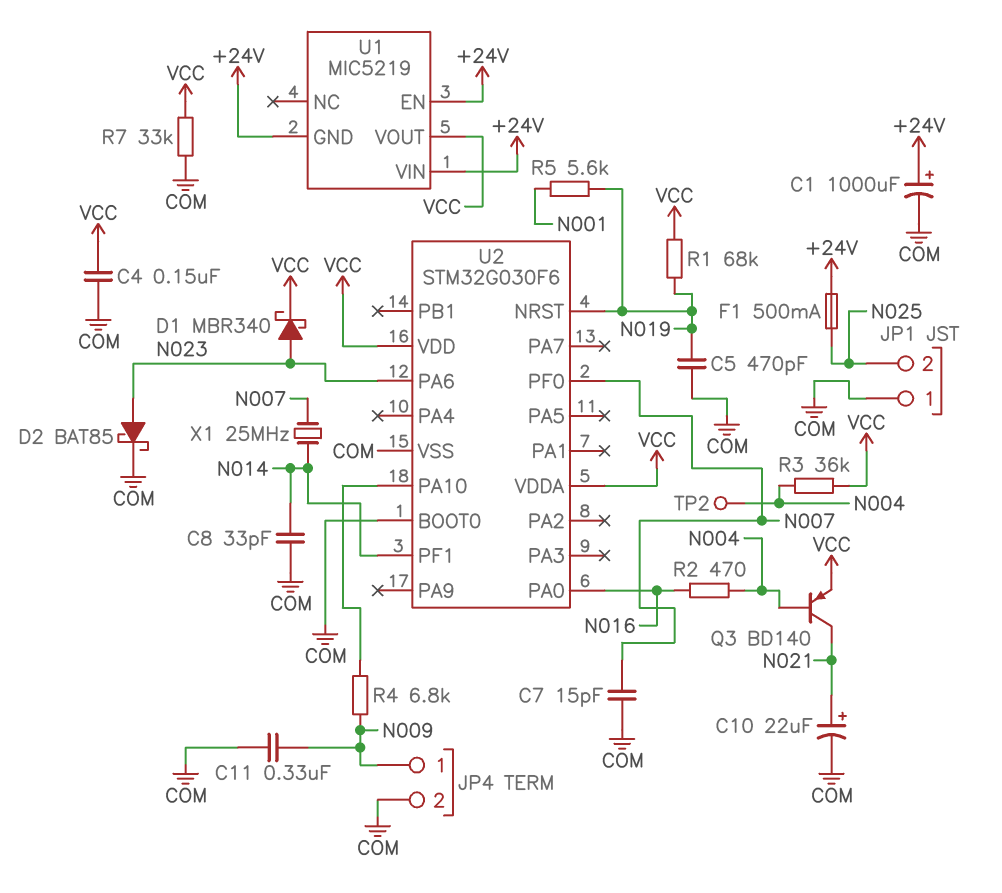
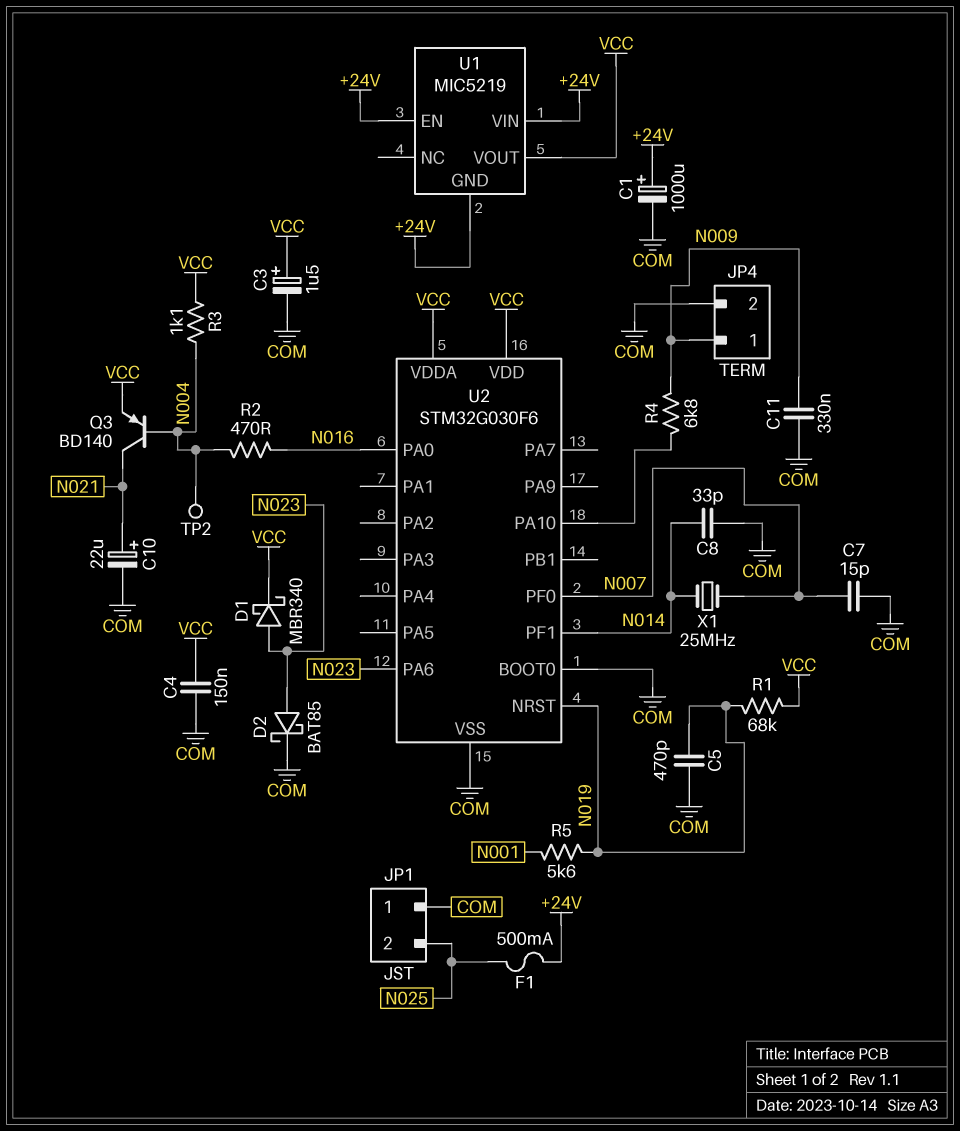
C3: none -> 1.5uF (plus VCC, minus COM)
R3: 36k (N004, VCC) -> 1.1k (N004, VCC)
R7: 33k (COM, VCC) -> none

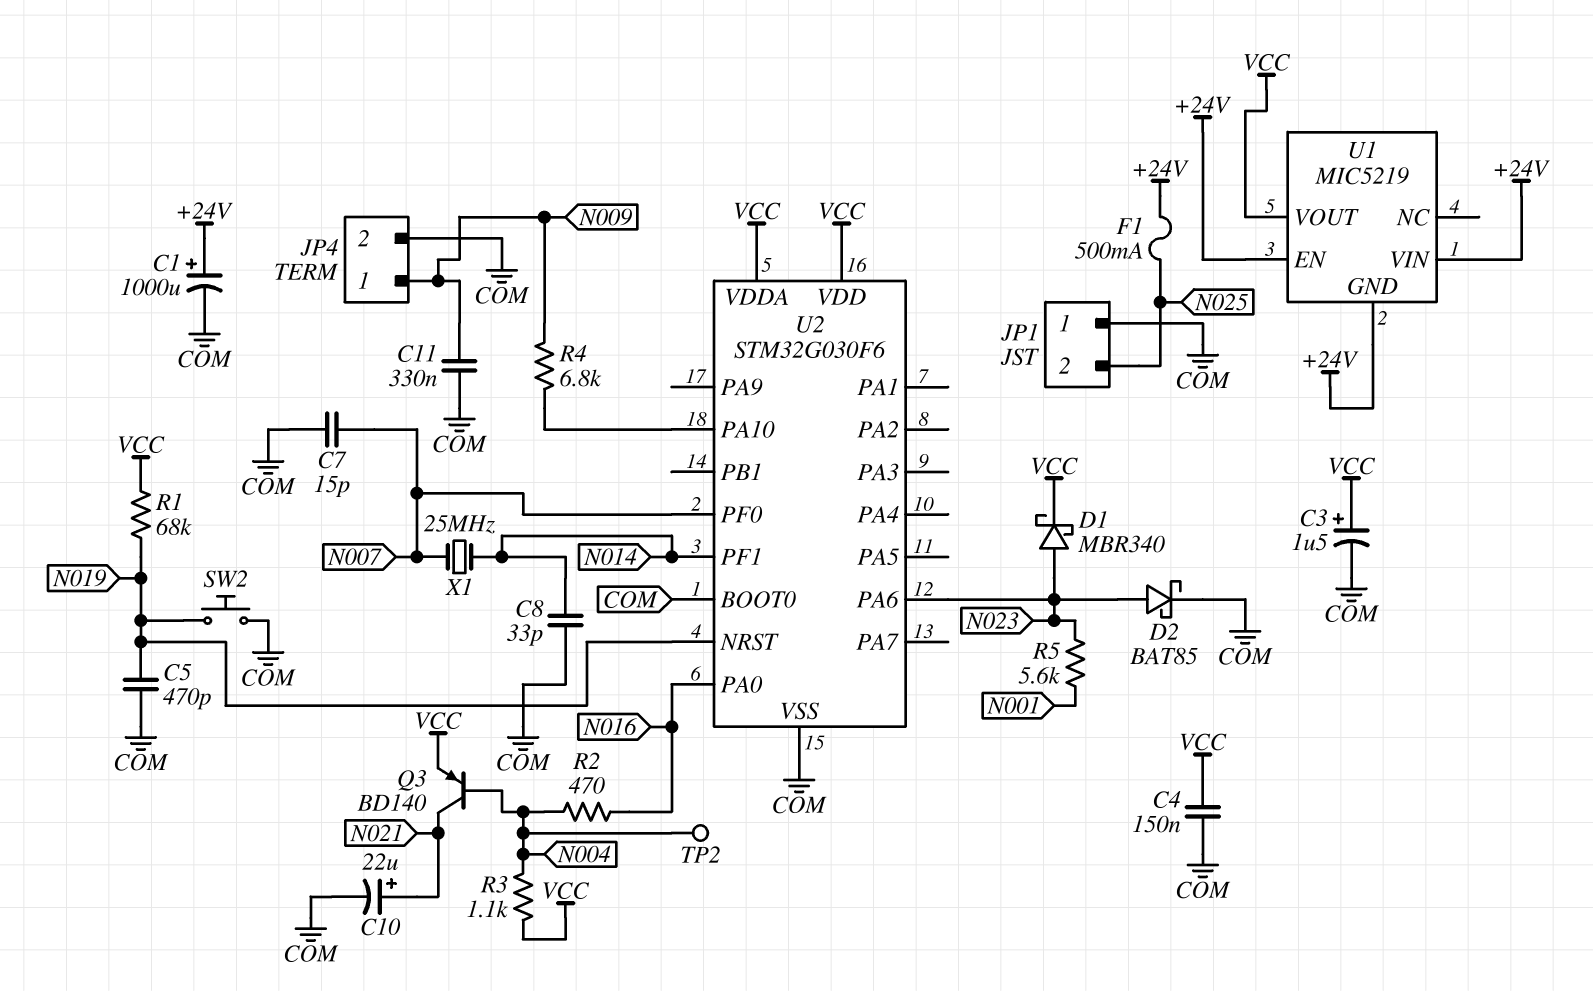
R5: 5.6k (N001, N019) -> 5.6k (N001, N023)
SW2: none -> button (COM, N019)

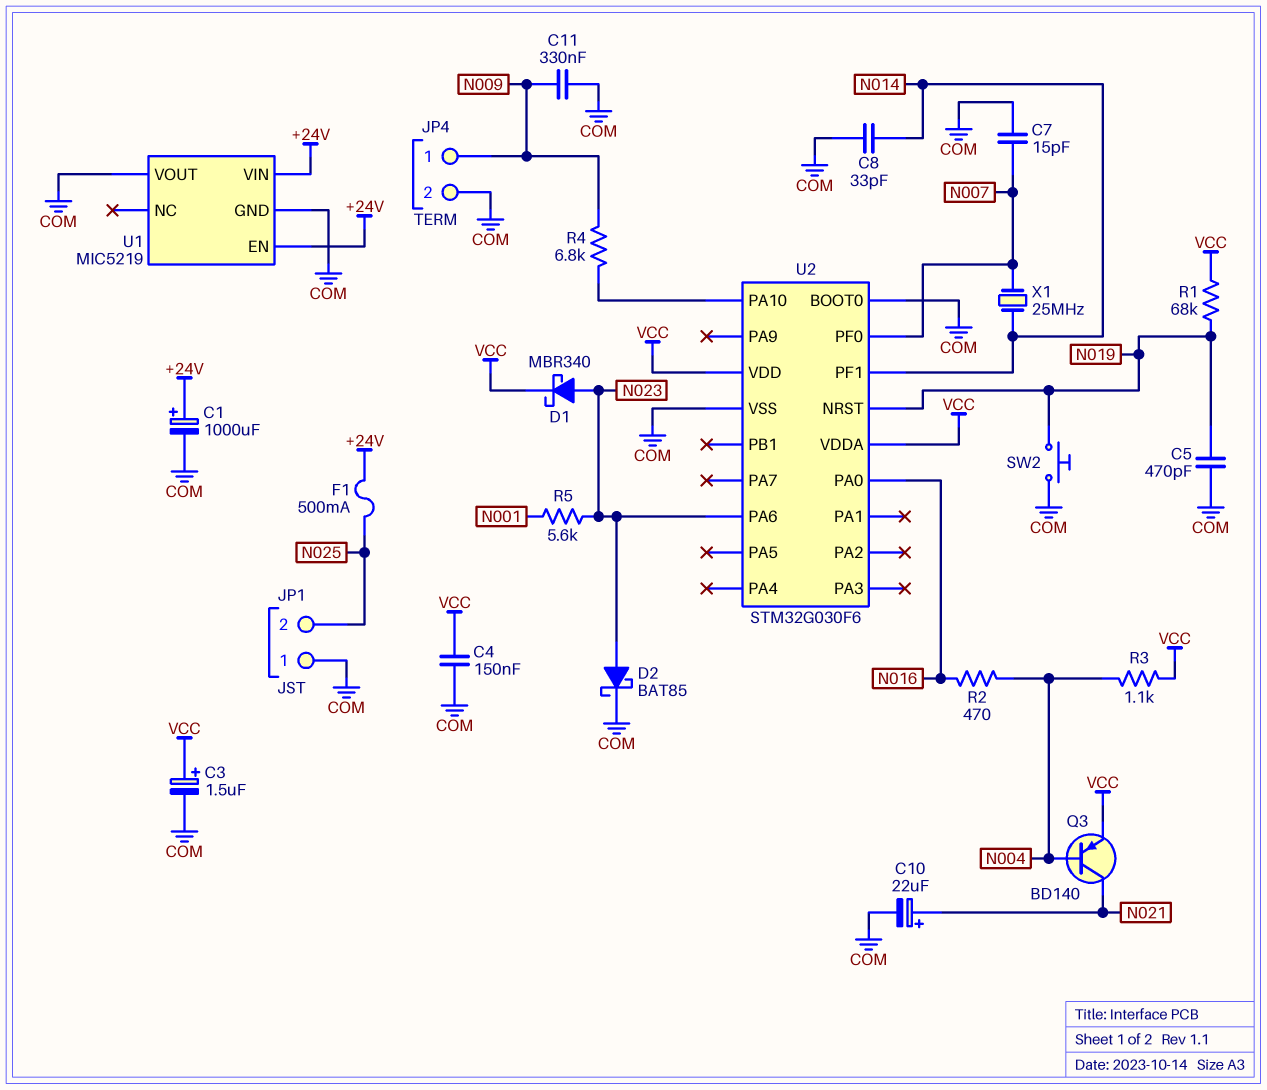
TP2: test point (N004) -> none
U1 pin GND: +24V -> COM
U1 pin VOUT: VCC -> COM

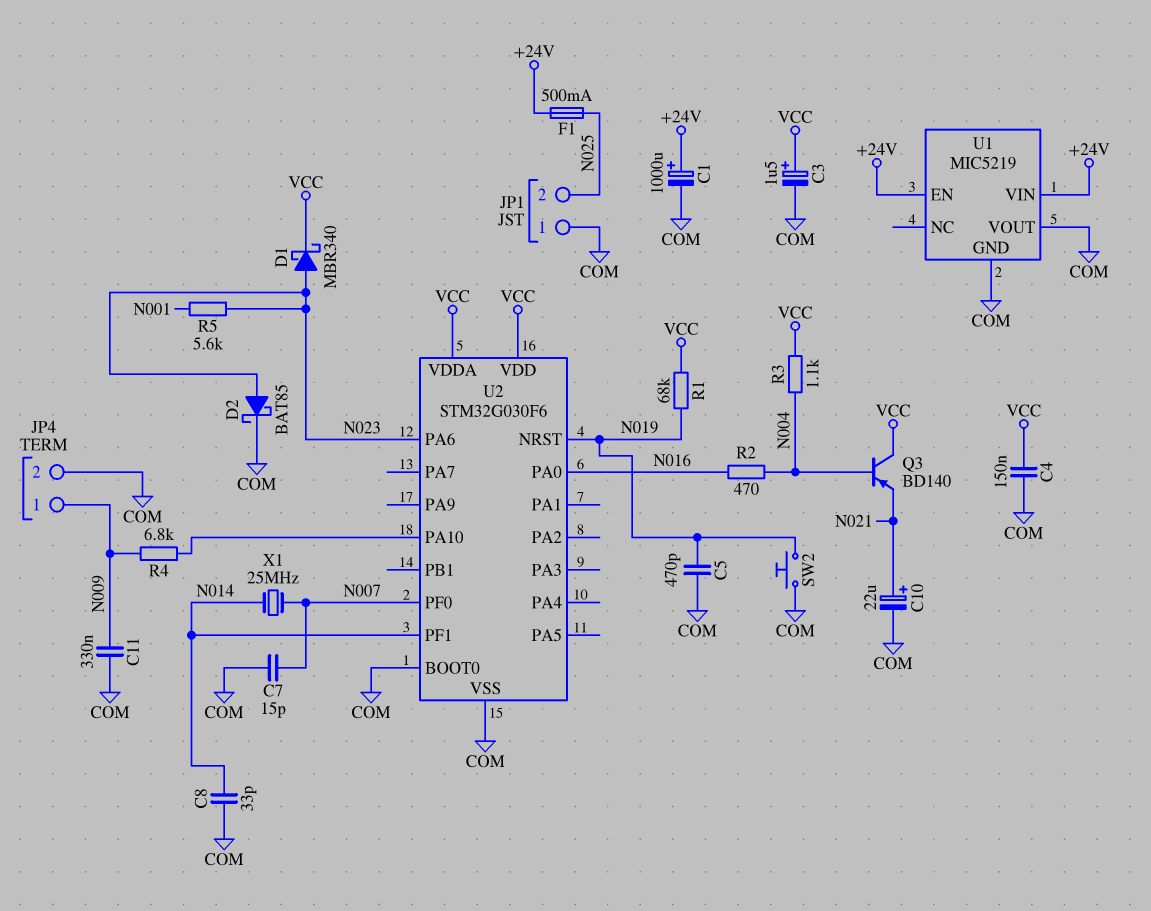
Q3: PNP BD140 (B N004, C N021, E VCC) -> PNP BD140 (B N004, C VCC, E N021)

